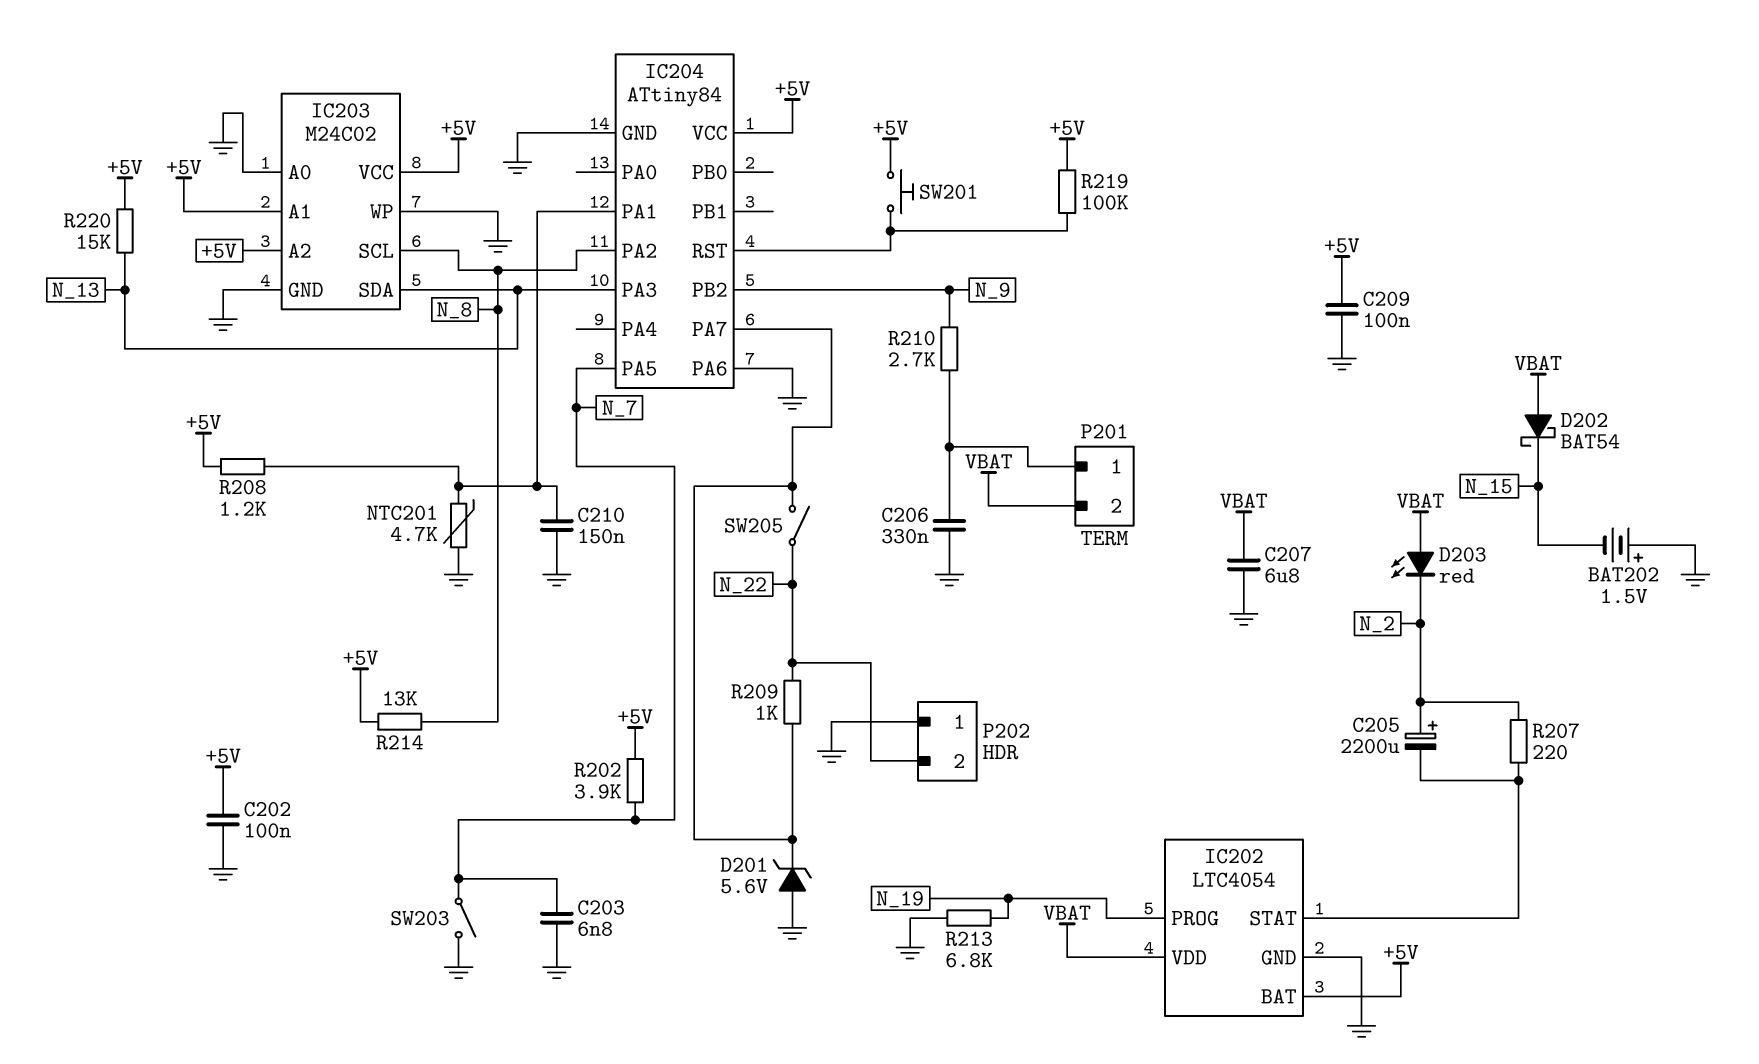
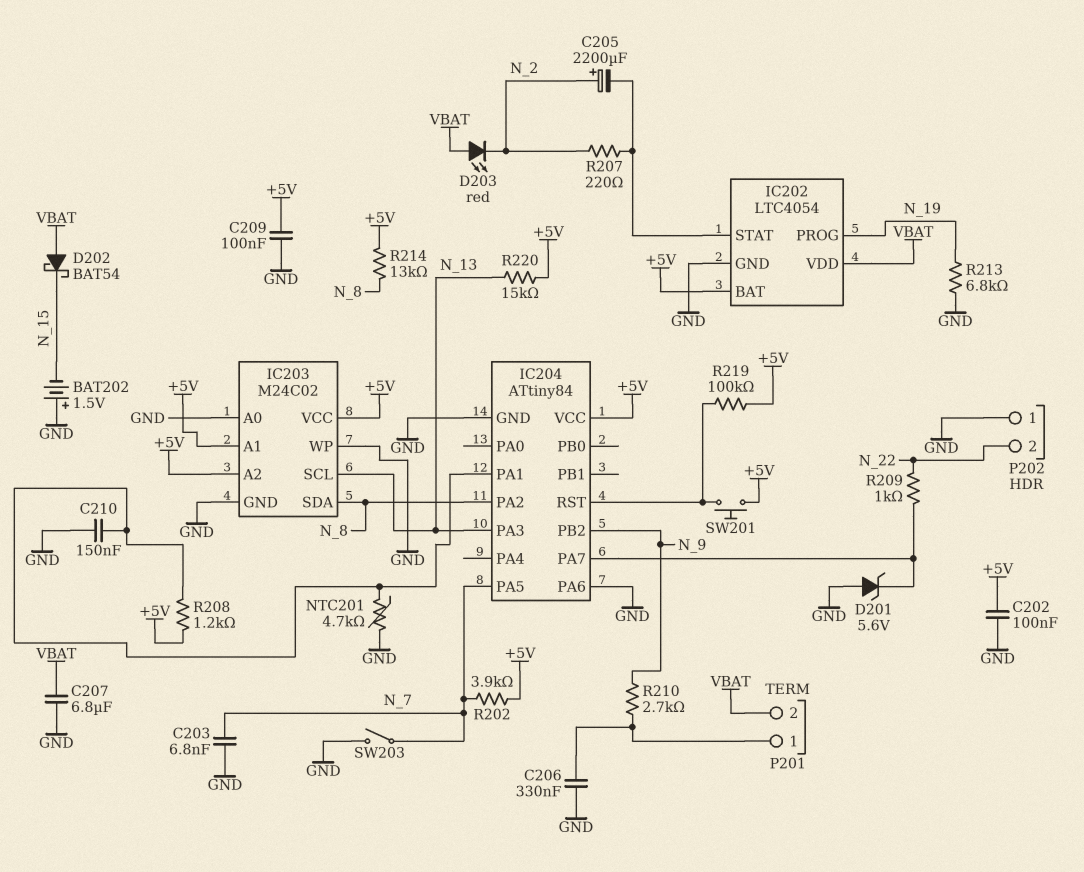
IC203 pin SCL: N_8 -> N_13
IC203 pin SDA: N_13 -> N_8
SW205: switch (IC204/PA7, N_22) -> none

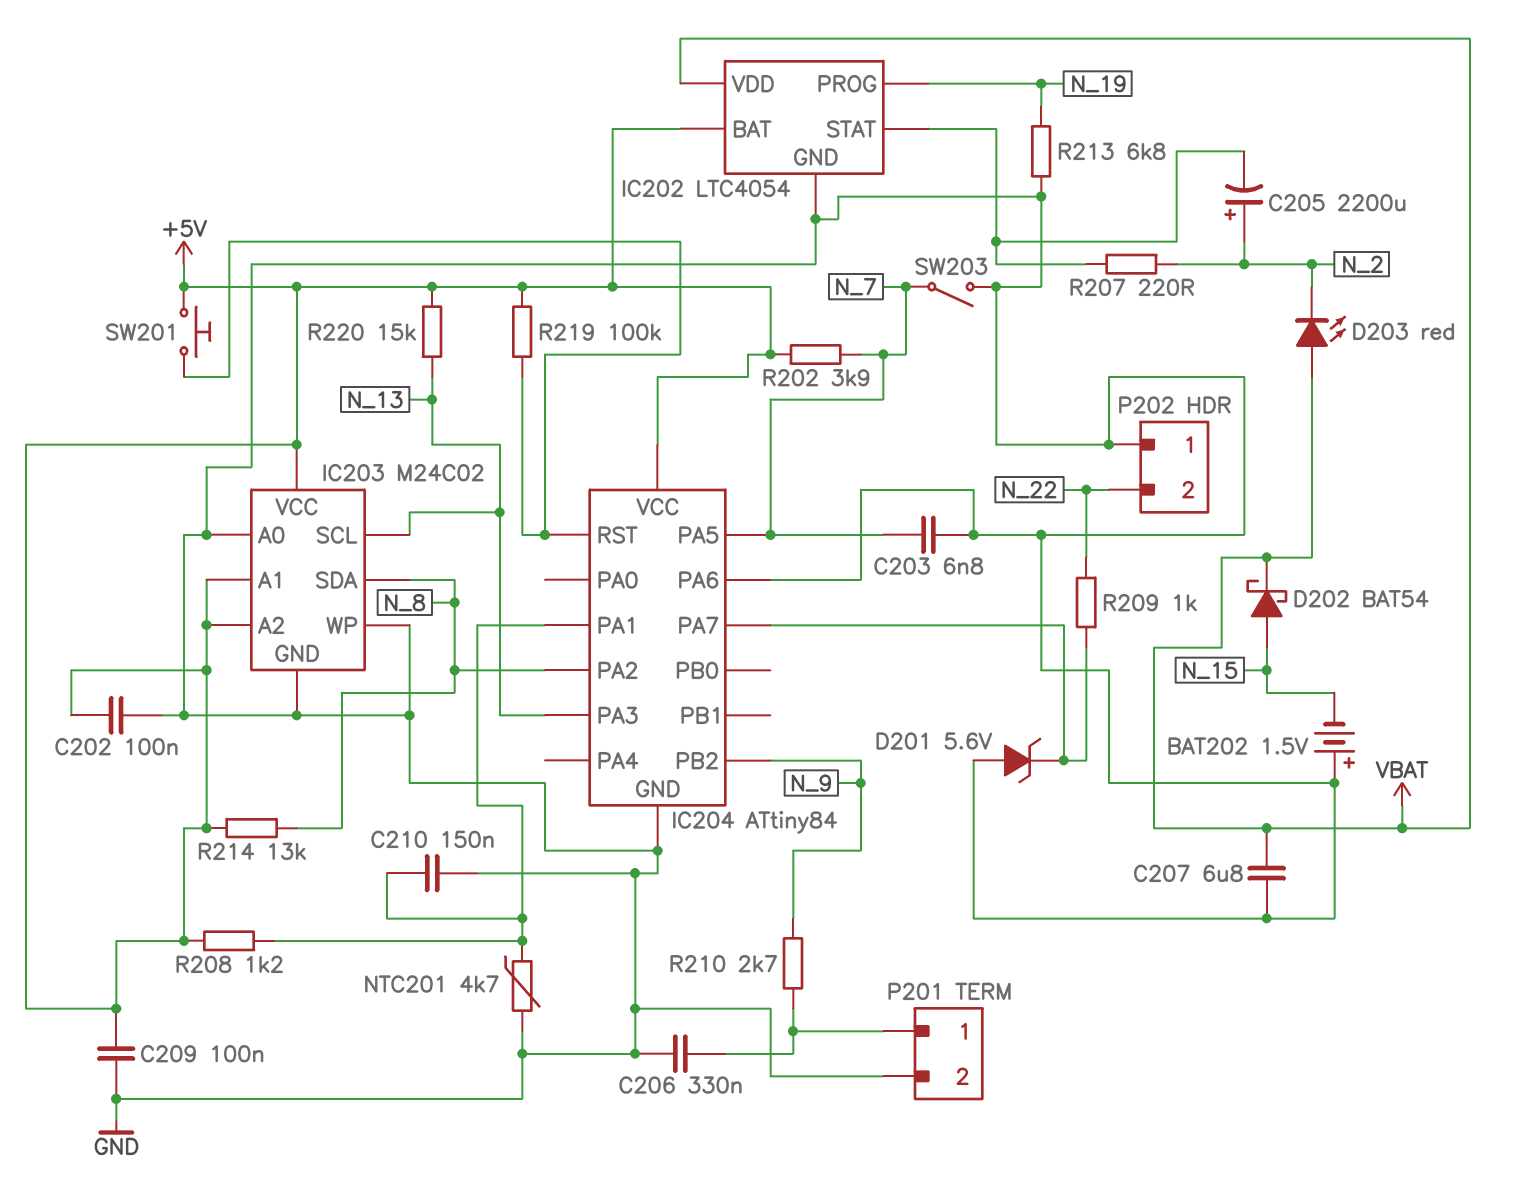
D202: schottky BAT54 (A VBAT, K N_15) -> schottky BAT54 (A N_15, K VBAT)
P201 pin 2: VBAT -> GND

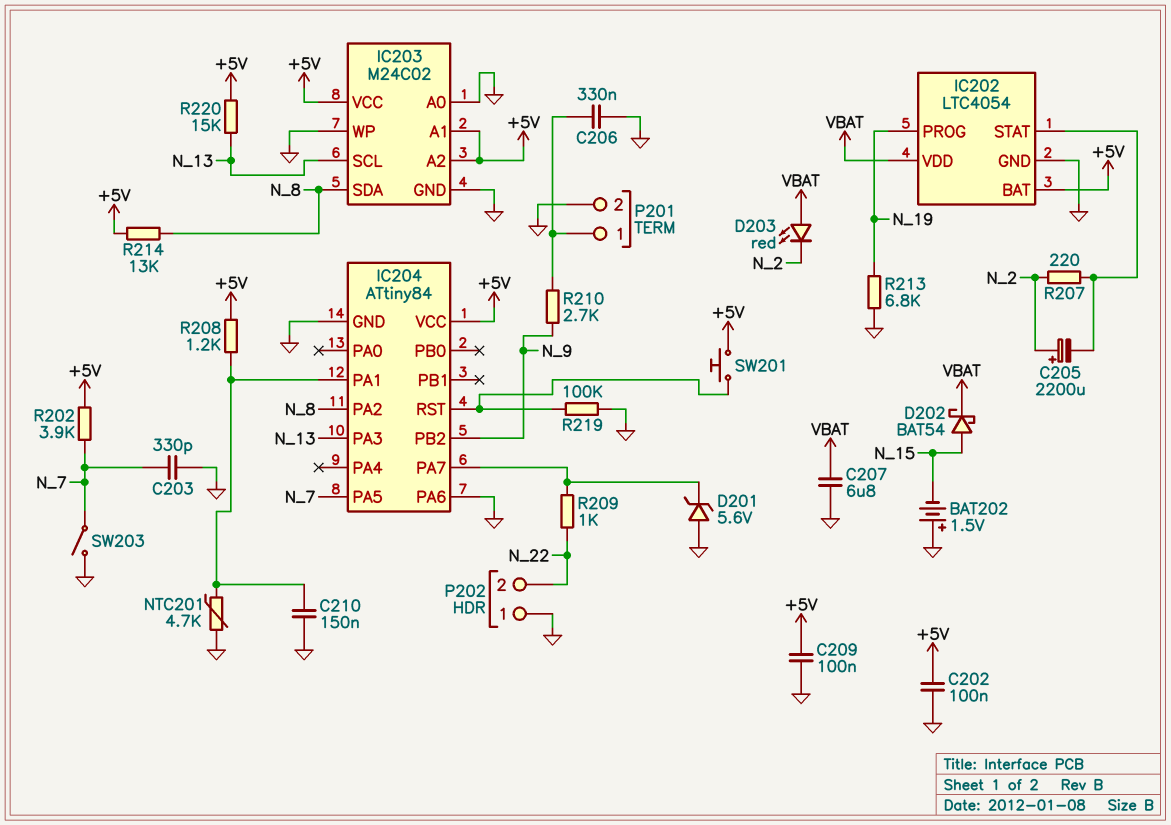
C203: 6.8nF (GND, N_7) -> 330pF (GND, N_7)
R219: 100k (+5V, IC204/RST) -> 100k (GND, IC204/RST)

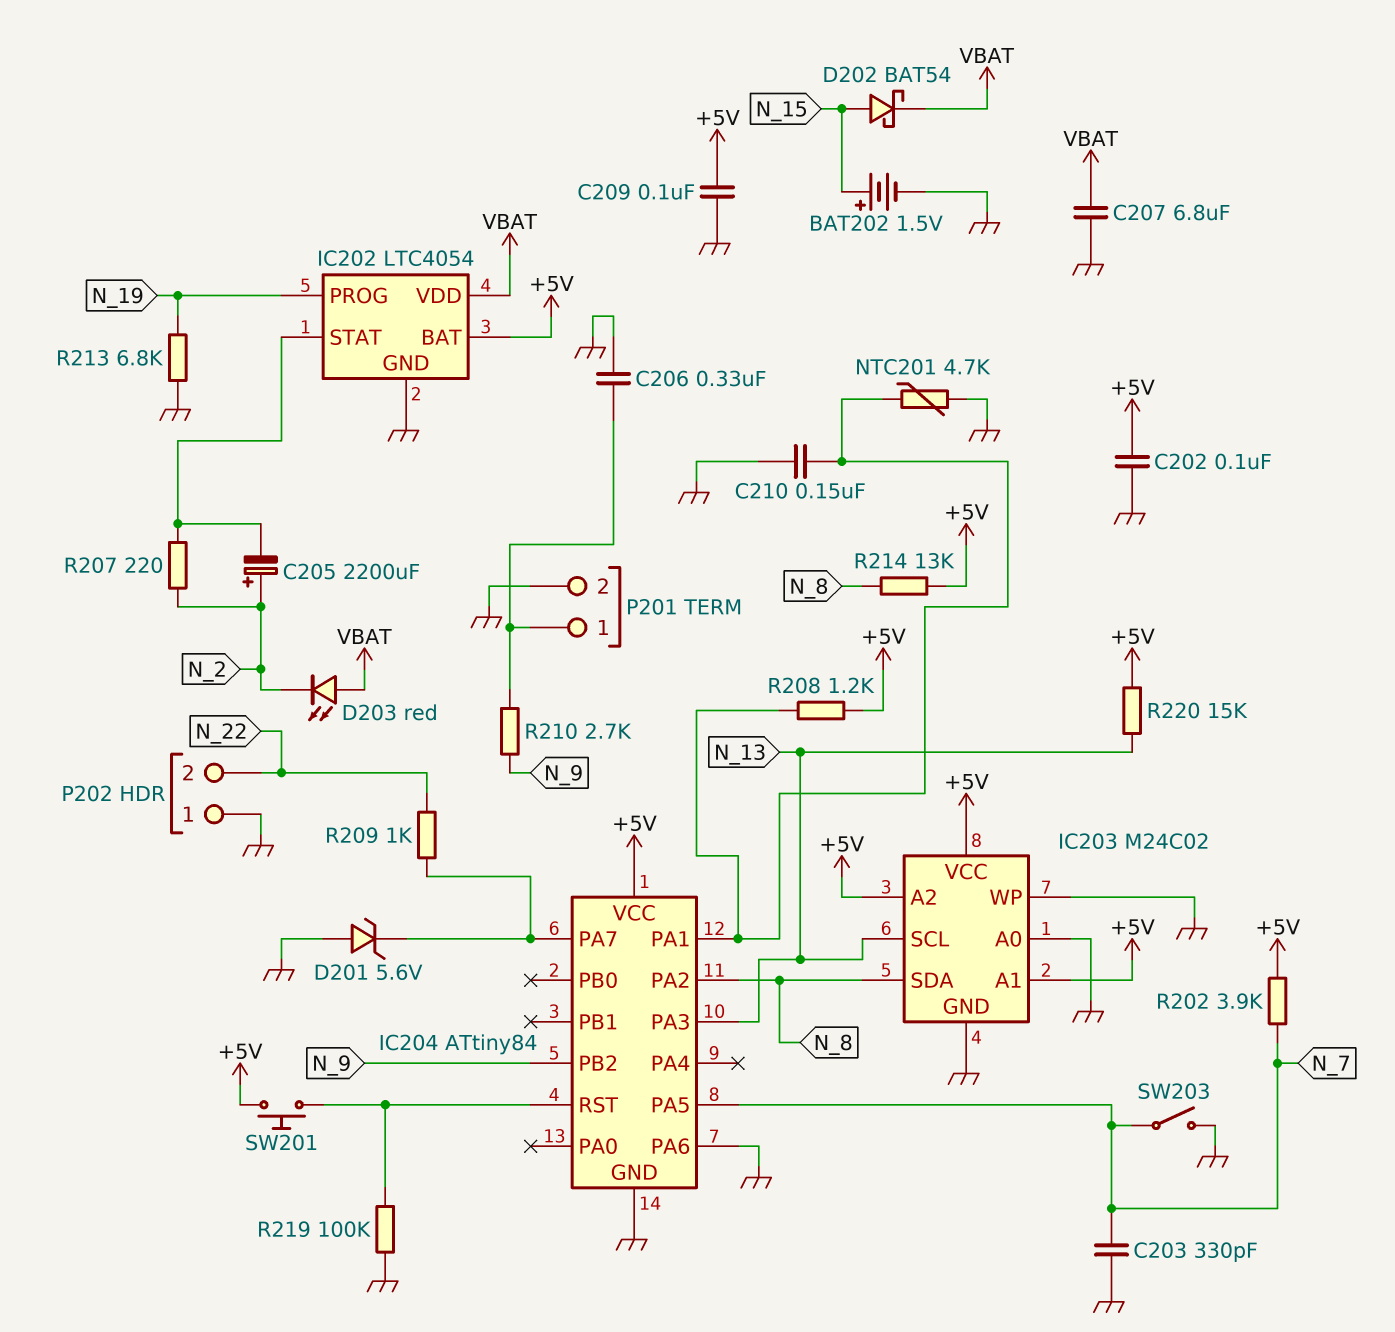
BAT202: 1.5V (plus GND, minus N_15) -> 1.5V (plus N_15, minus GND)

